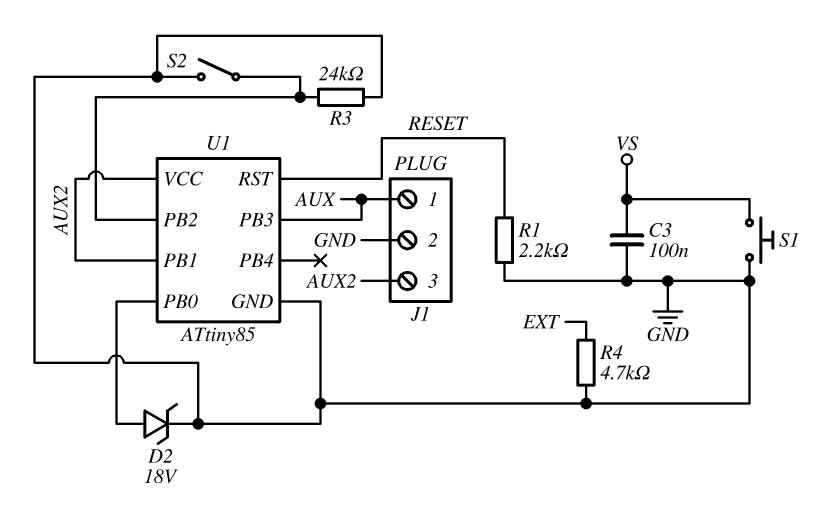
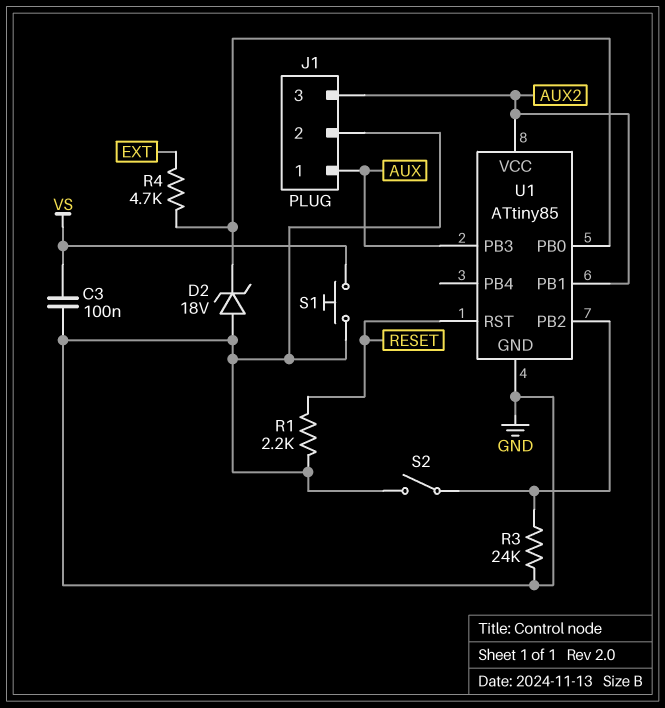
D2: zener 18V (A U1/PB0, K GND) -> zener 18V (A GND, K U1/PB0)
R4: 4.7k (EXT, GND) -> 4.7k (EXT, U1/PB0)

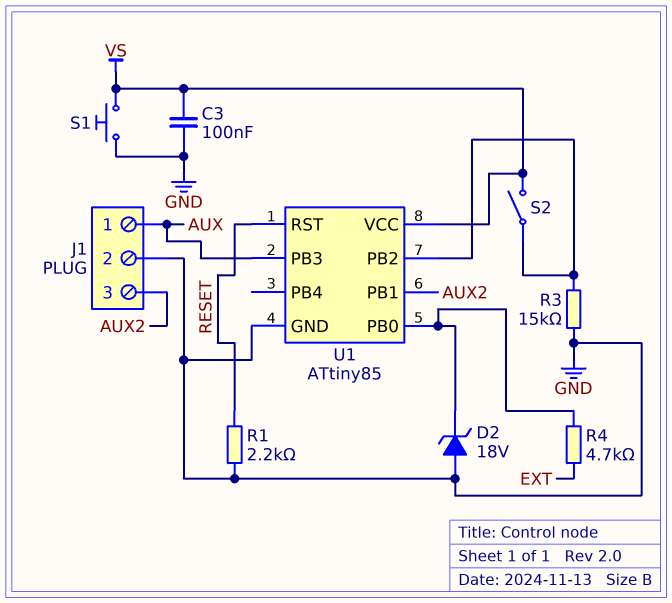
R3: 24k (GND, U1/PB2) -> 15k (GND, U1/PB2)
S2: switch (GND, U1/PB2) -> switch (U1/PB2, VS)
U1 pin VCC: AUX2 -> VS

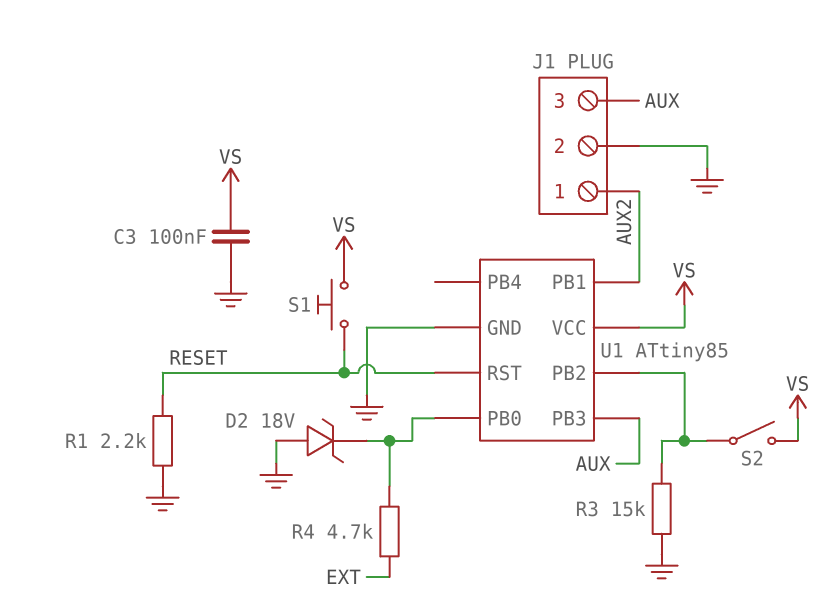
J1 pin 1: AUX -> AUX2
J1 pin 3: AUX2 -> AUX
S1: button (GND, VS) -> button (RESET, VS)

